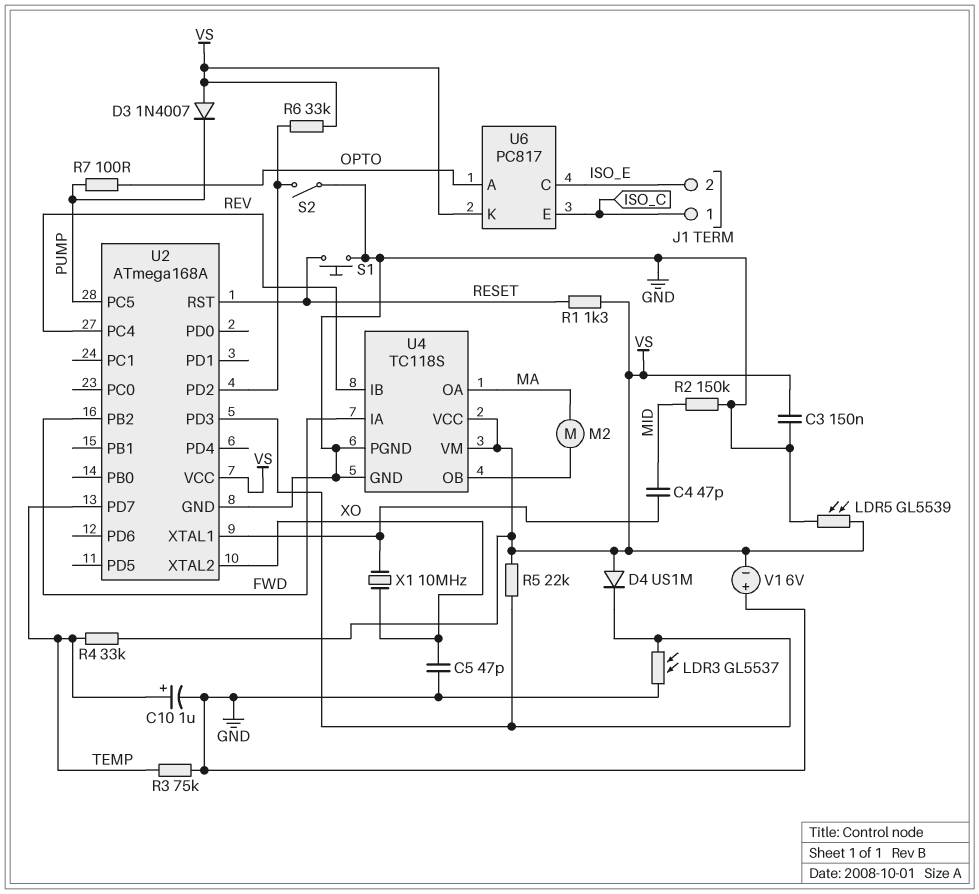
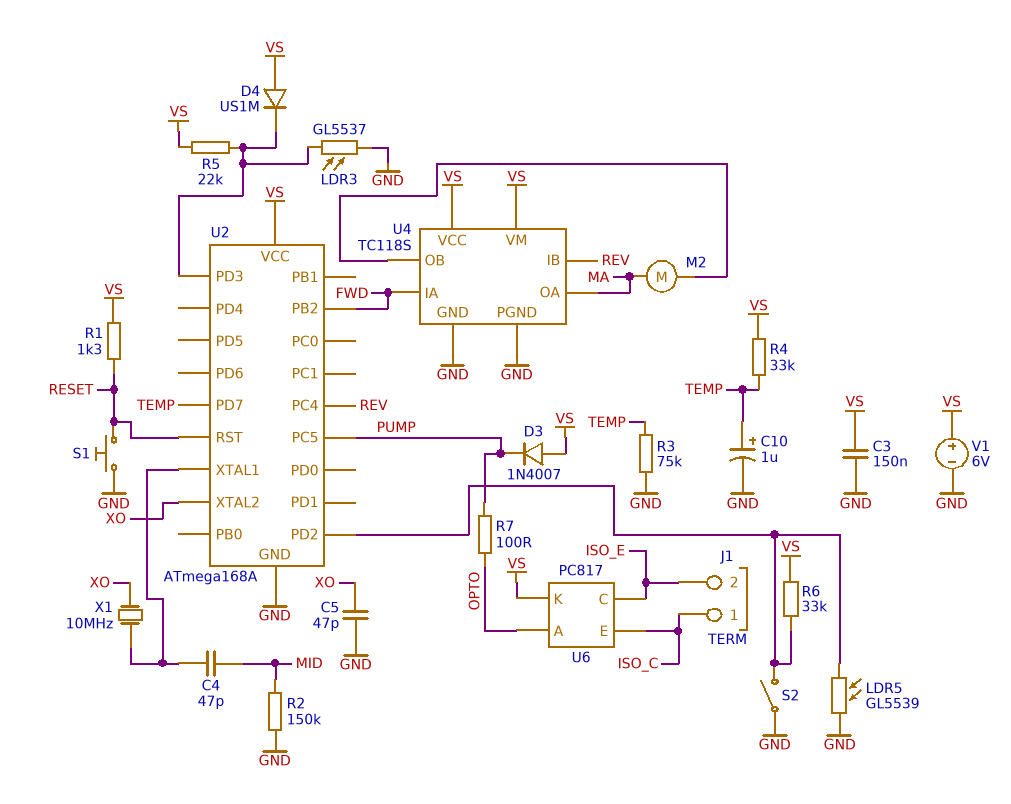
LDR5: GL5539 (GND, VS) -> GL5539 (GND, U2/PD2)
V1: 6V (plus GND, minus VS) -> 6V (plus VS, minus GND)

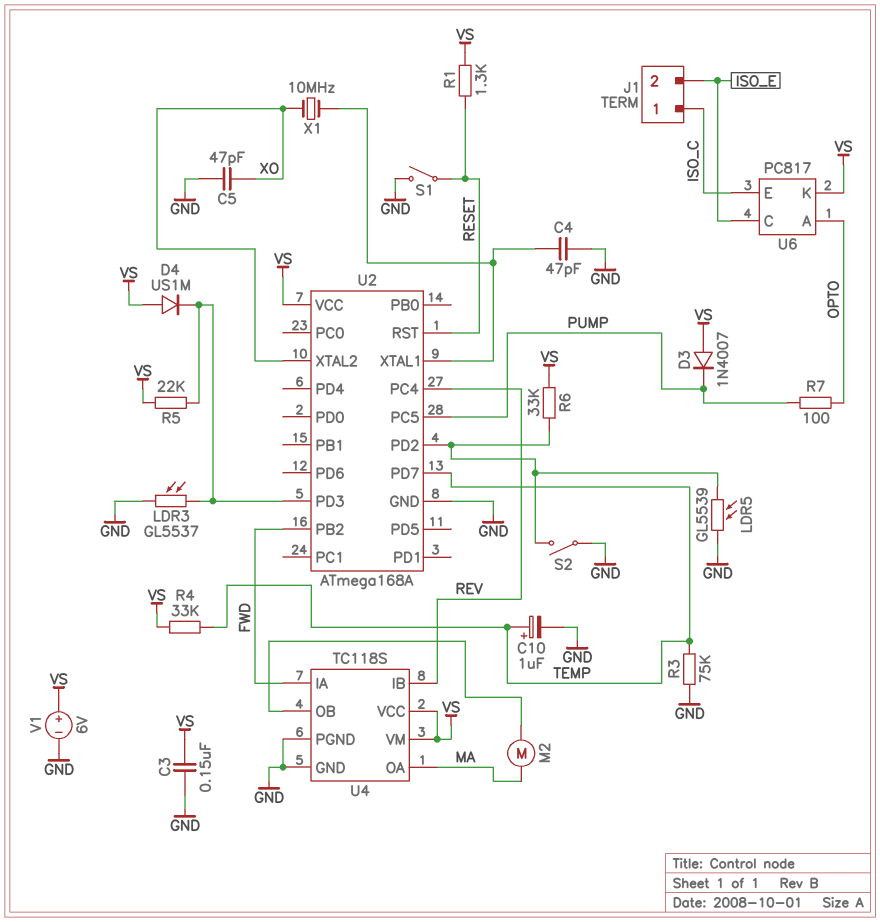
C4: 47pF (MID, U2/XTAL1) -> 47pF (GND, U2/XTAL1)
R2: 150k (GND, MID) -> none
S1: button (GND, RESET) -> switch (GND, RESET)

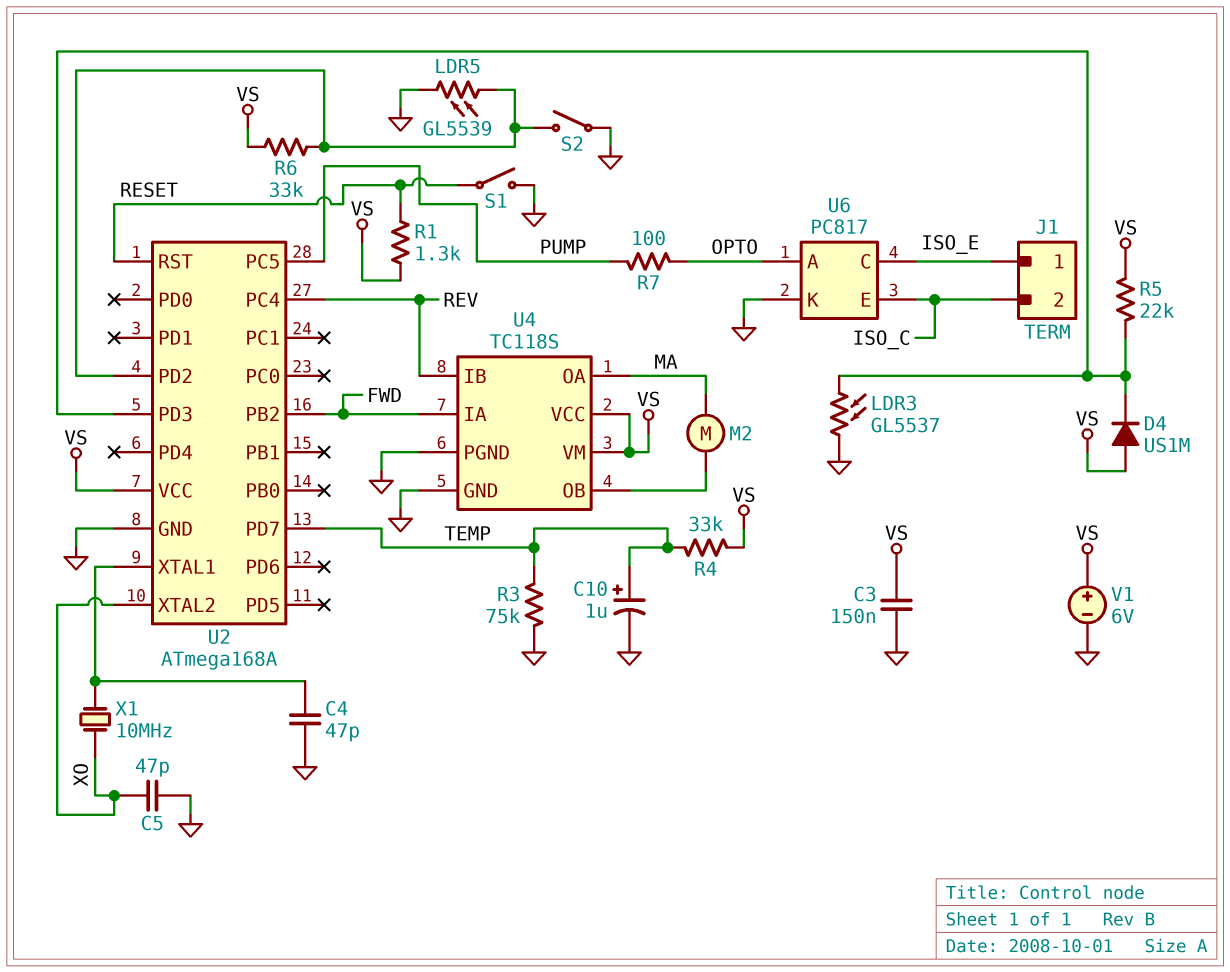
D3: diode 1N4007 (A VS, K PUMP) -> none
J1 pin 1: ISO_C -> ISO_E
J1 pin 2: ISO_E -> ISO_C
U6 pin K: VS -> GND

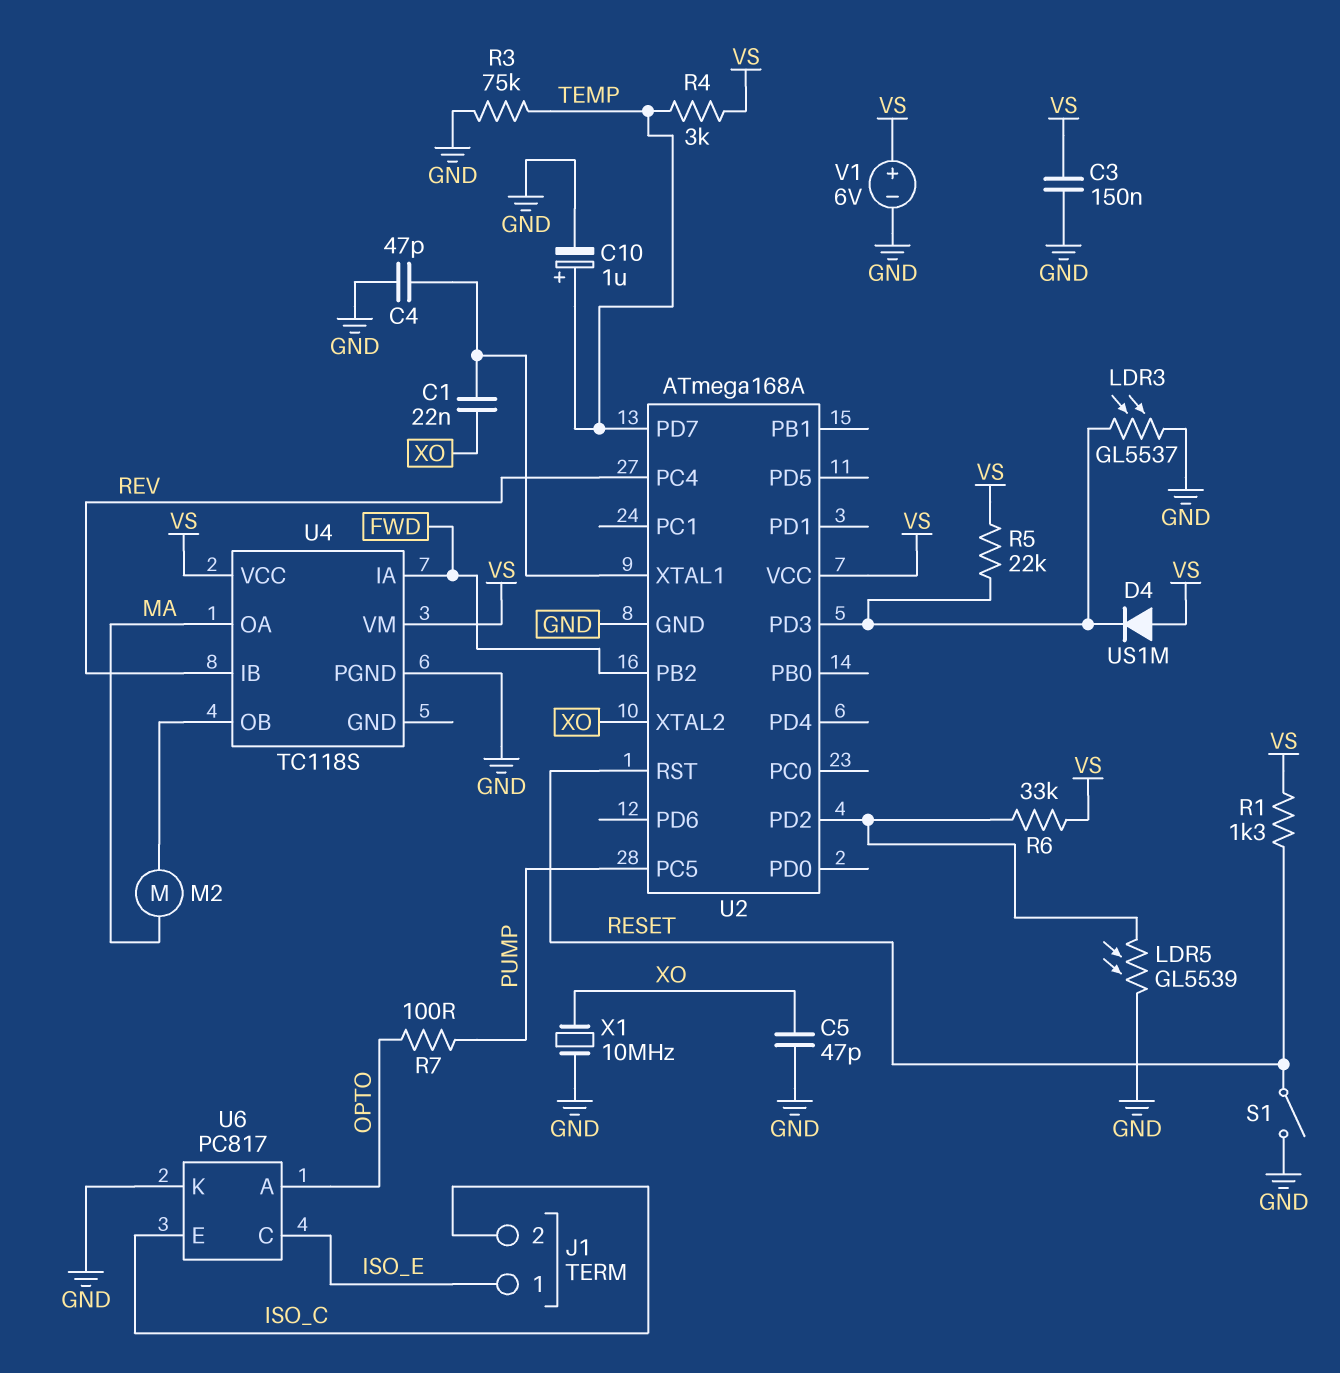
C1: none -> 22nF (U2/XTAL1, XO)
R4: 33k (TEMP, VS) -> 3k (TEMP, VS)
S2: switch (GND, U2/PD2) -> none
U4 pin GND: GND -> none
X1: 10MHz (U2/XTAL1, XO) -> 10MHz (GND, XO)

